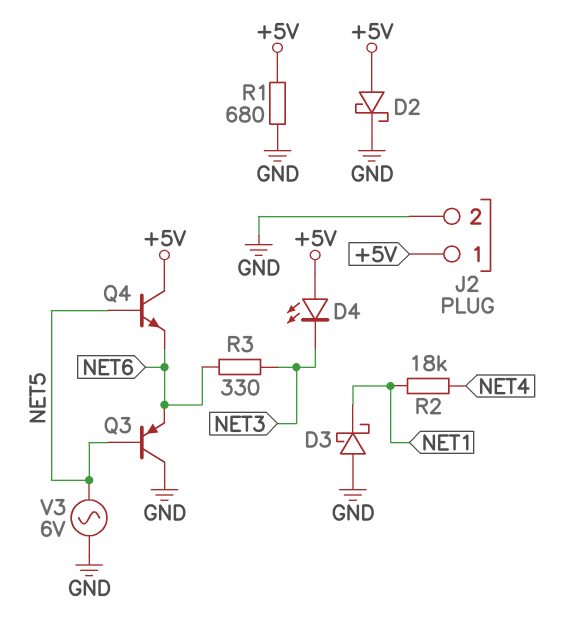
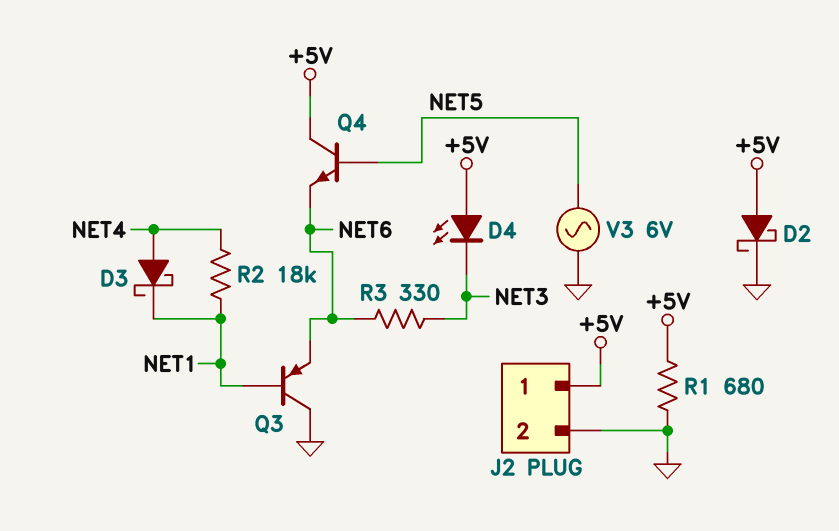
D3: schottky (A GND, K NET1) -> schottky (A NET4, K NET1)
Q3: PNP (B NET5, C GND, E NET6) -> PNP (B NET1, C GND, E NET6)

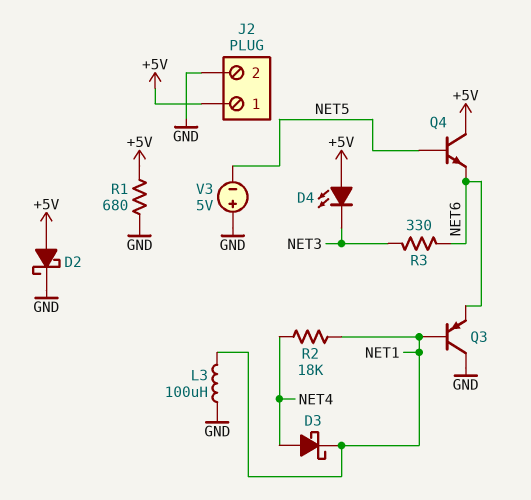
L3: none -> 100uH (GND, NET1)
V3: AC 6V (GND, NET5) -> 5V (plus GND, minus NET5)

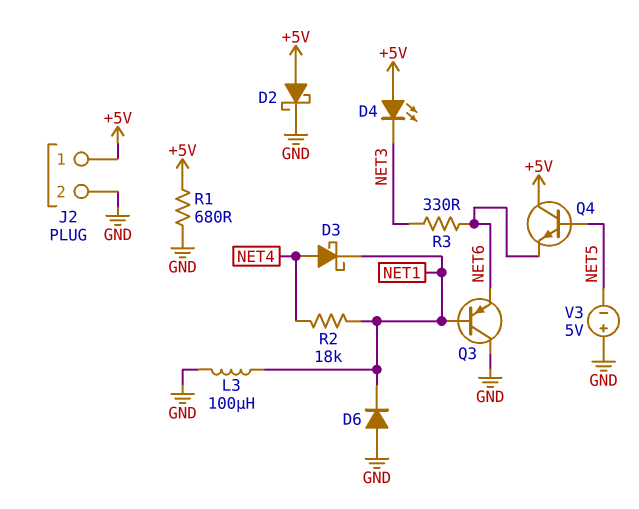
D6: none -> diode (A GND, K NET1)

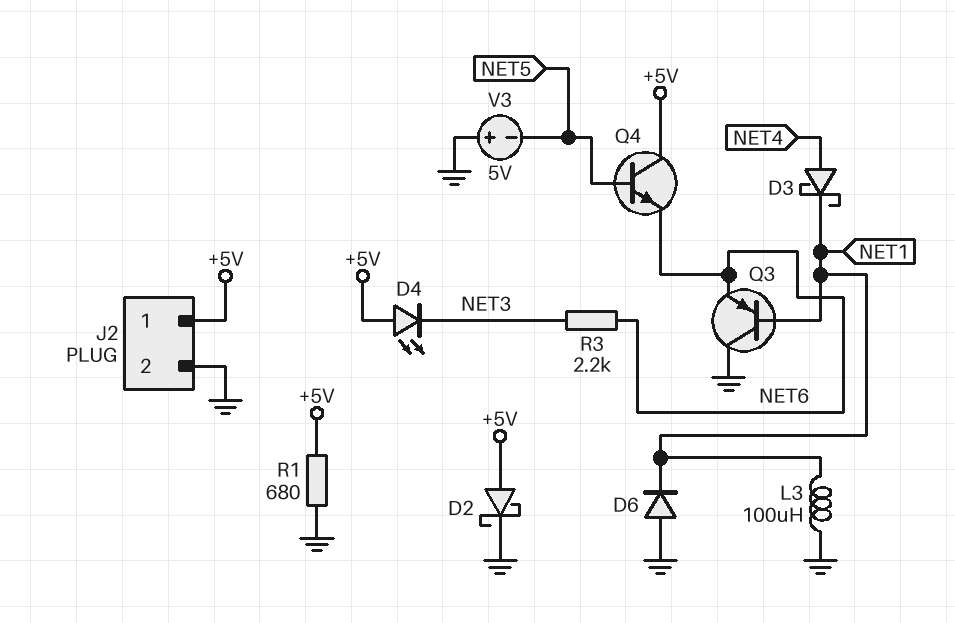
R2: 18k (NET1, NET4) -> none
R3: 330 (NET3, NET6) -> 2.2k (NET3, NET6)

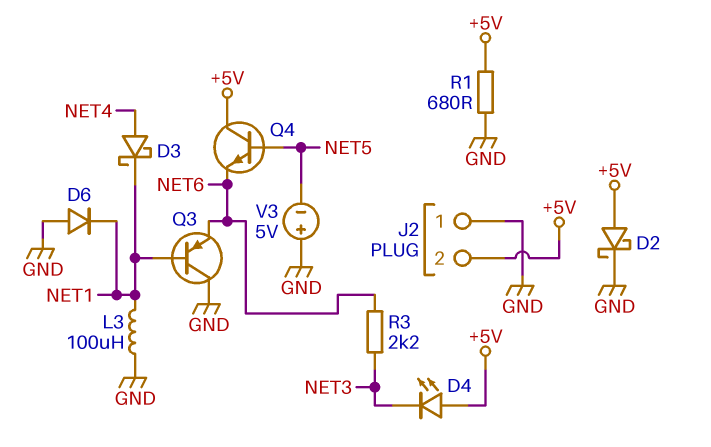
J2 pin 1: +5V -> GND
J2 pin 2: GND -> +5V

